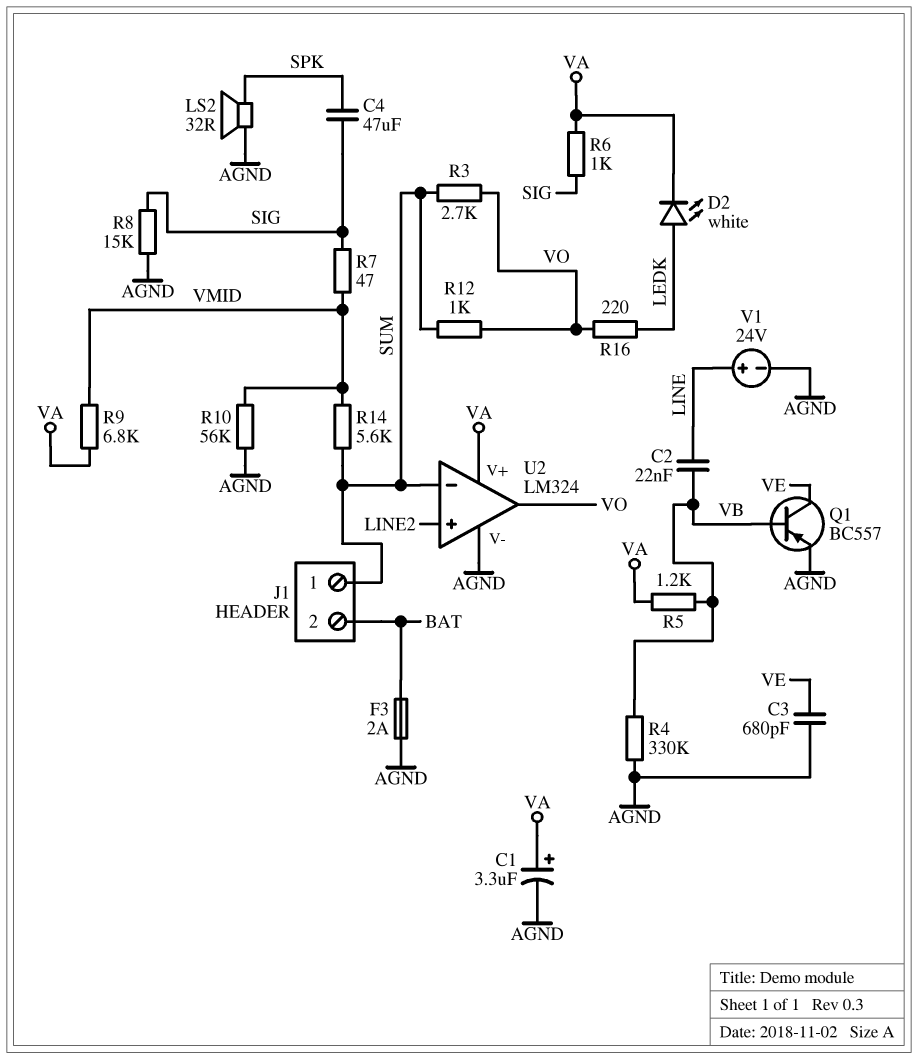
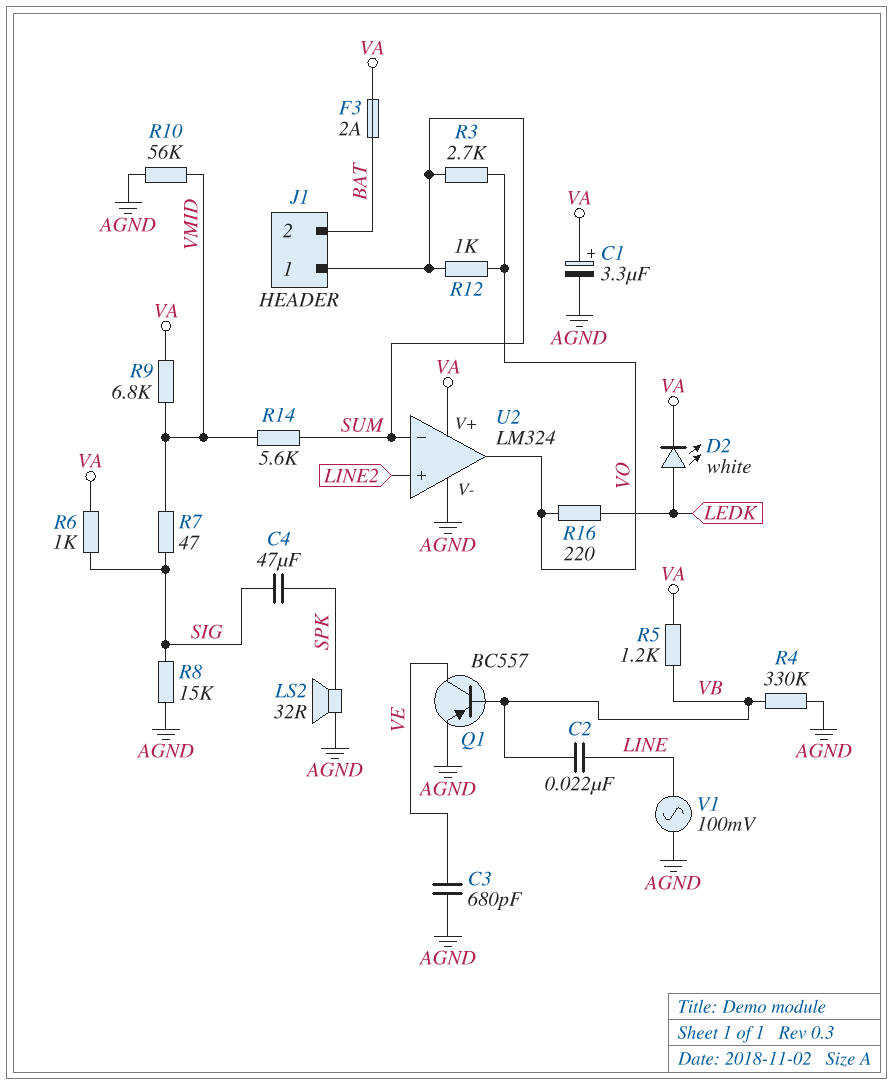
F3: 2A (AGND, BAT) -> 2A (BAT, VA)
V1: 24V (plus LINE, minus AGND) -> AC 100mV (AGND, LINE)

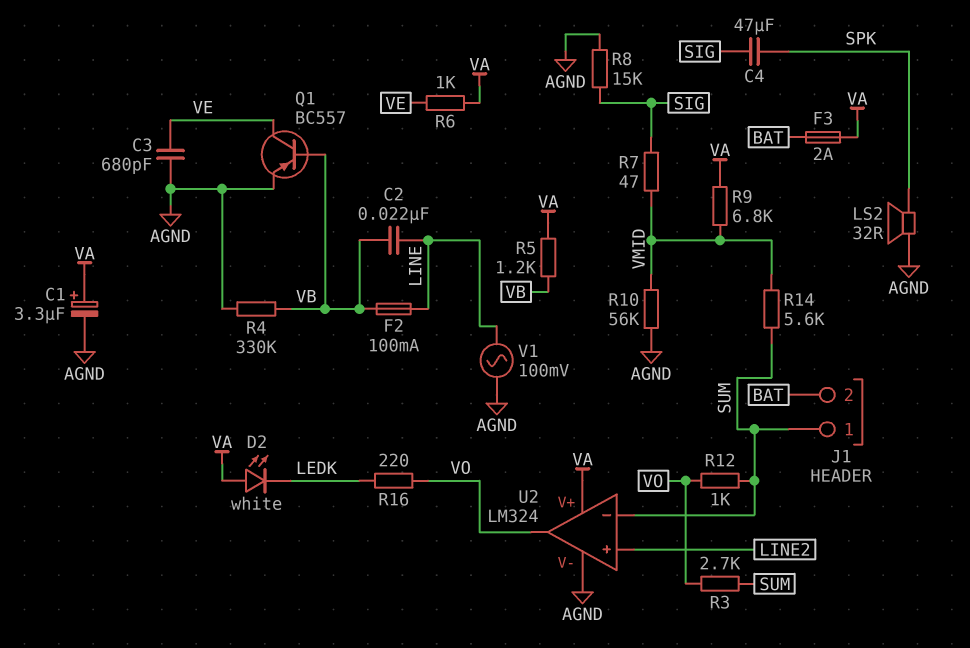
D2: LED white (A LEDK, K VA) -> LED white (A VA, K LEDK)
F2: none -> 100mA (LINE, VB)
R6: 1k (SIG, VA) -> 1k (VA, VE)

